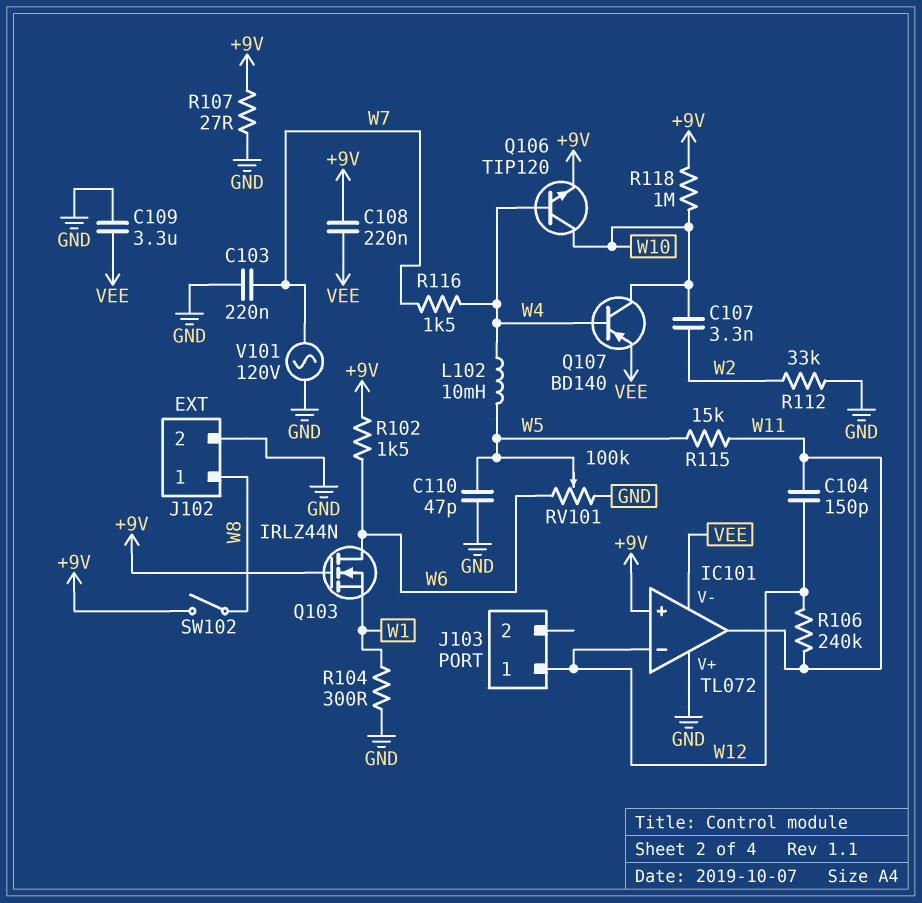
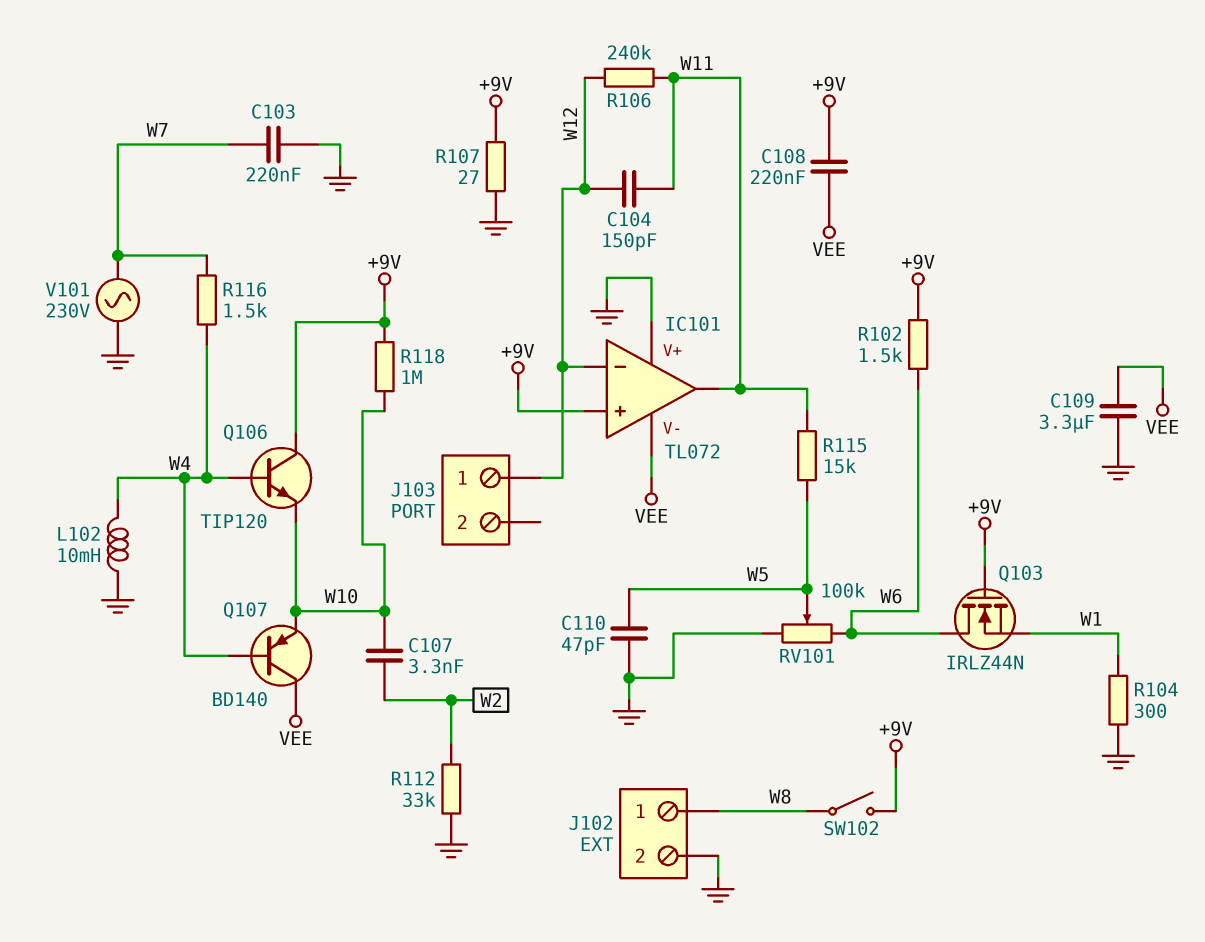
L102: 10mH (W4, W5) -> 10mH (GND, W4)
Q106: NPN TIP120 (B W4, C W10, E +9V) -> NPN TIP120 (B W4, C +9V, E W10)
Q107: PNP BD140 (B W4, C W10, E VEE) -> PNP BD140 (B W4, C VEE, E W10)
V101: AC 120V (GND, W7) -> AC 230V (GND, W7)

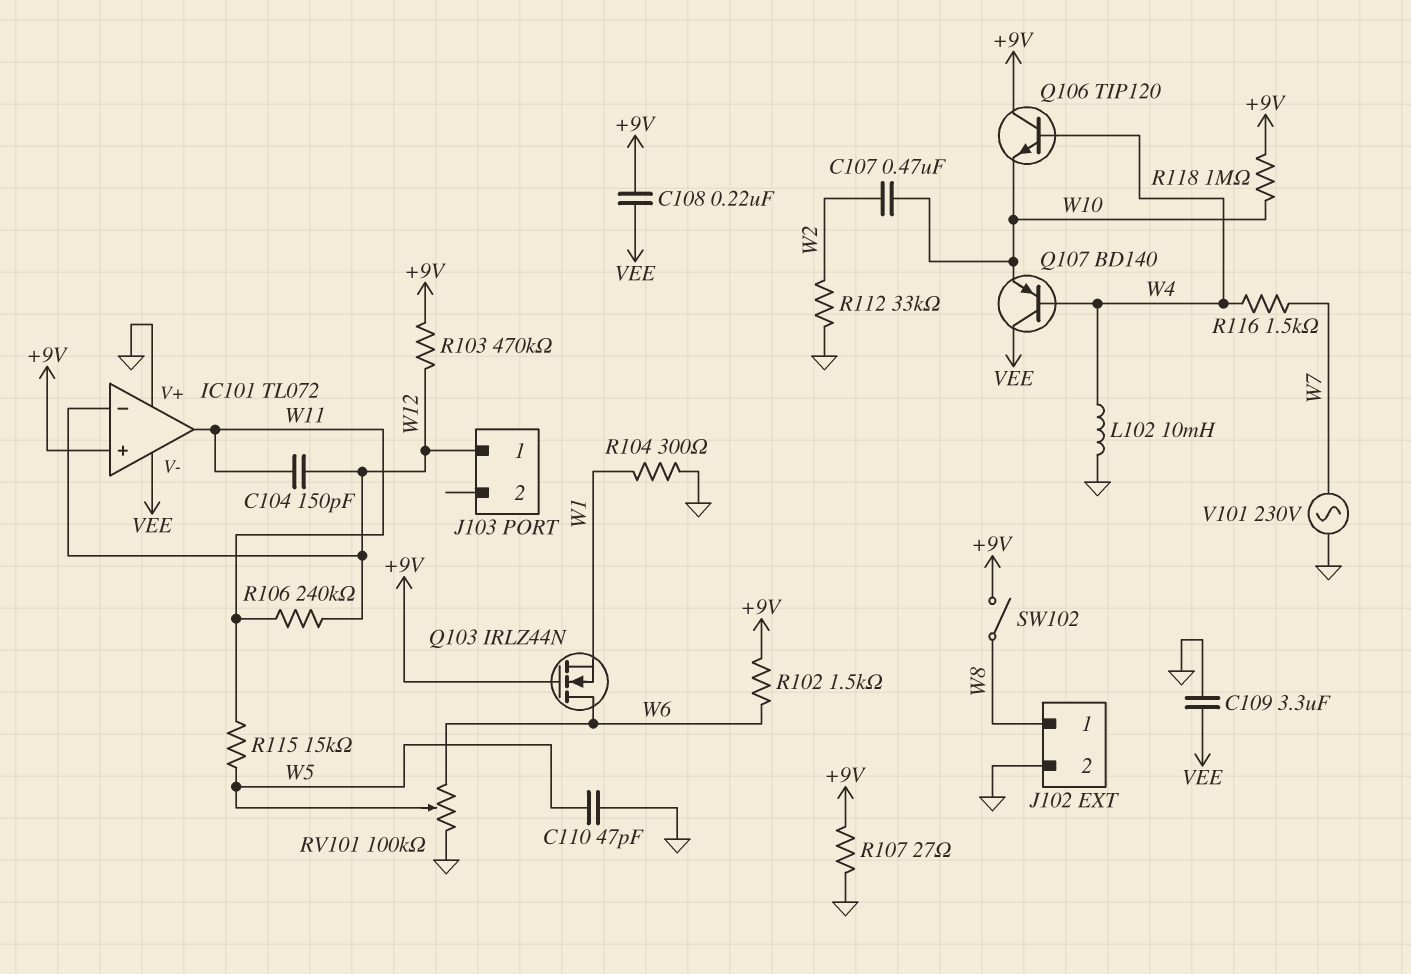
C103: 220nF (GND, W7) -> none
C107: 3.3nF (W2, W10) -> 470nF (W2, W10)
R103: none -> 470k (+9V, W12)

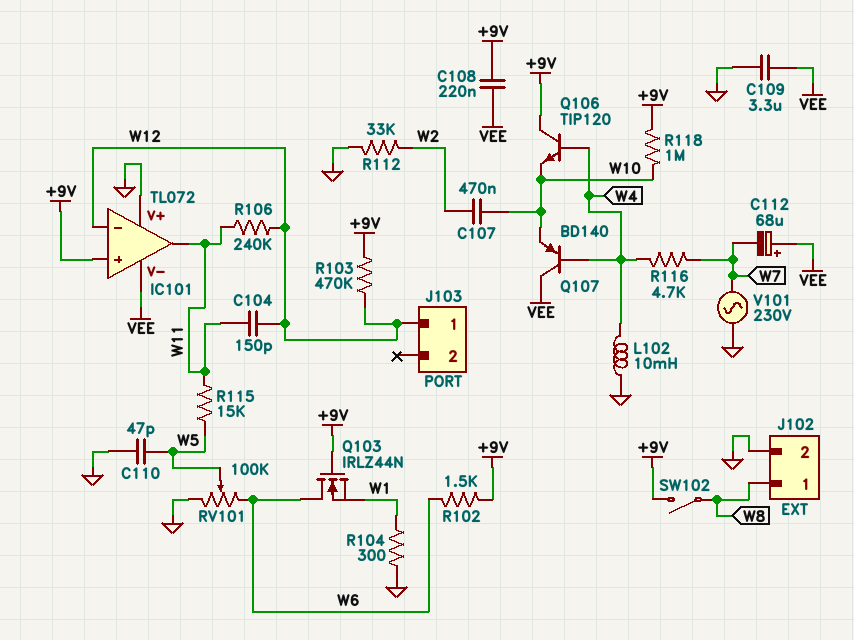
C112: none -> 68uF (plus VEE, minus W7)
R107: 27 (+9V, GND) -> none
R116: 1.5k (W4, W7) -> 4.7k (W4, W7)

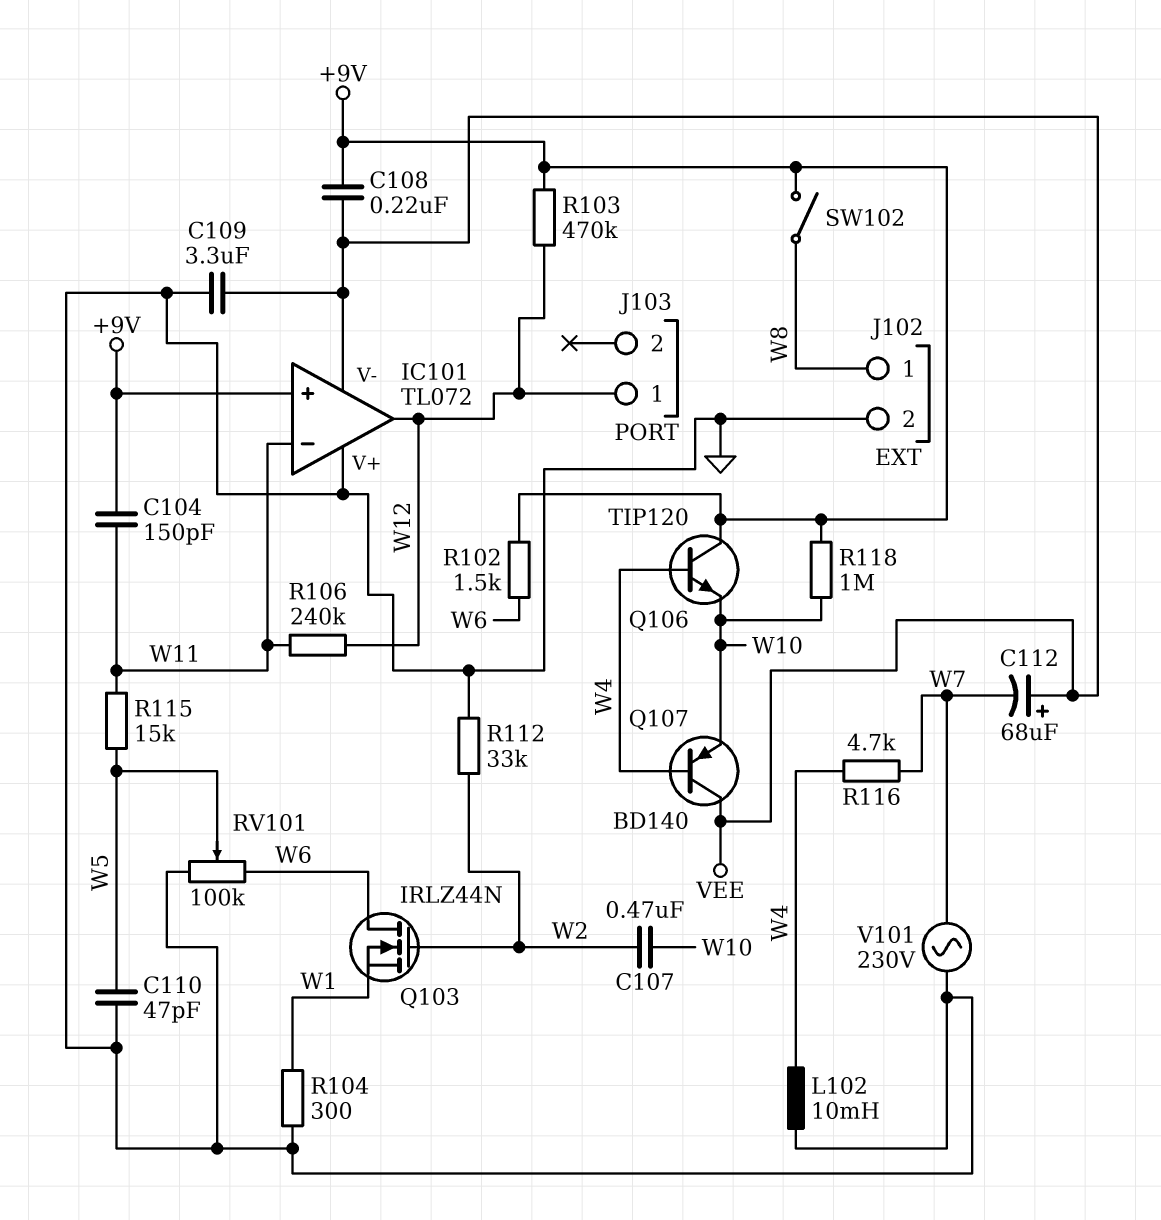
C104: 150pF (W11, W12) -> 150pF (+9V, W11)
IC101 pin in-: W12 -> W11
IC101 pin out: W11 -> W12
Q103: NMOS IRLZ44N (G +9V, D W6, S W1) -> NMOS IRLZ44N (G W2, D W6, S W1)

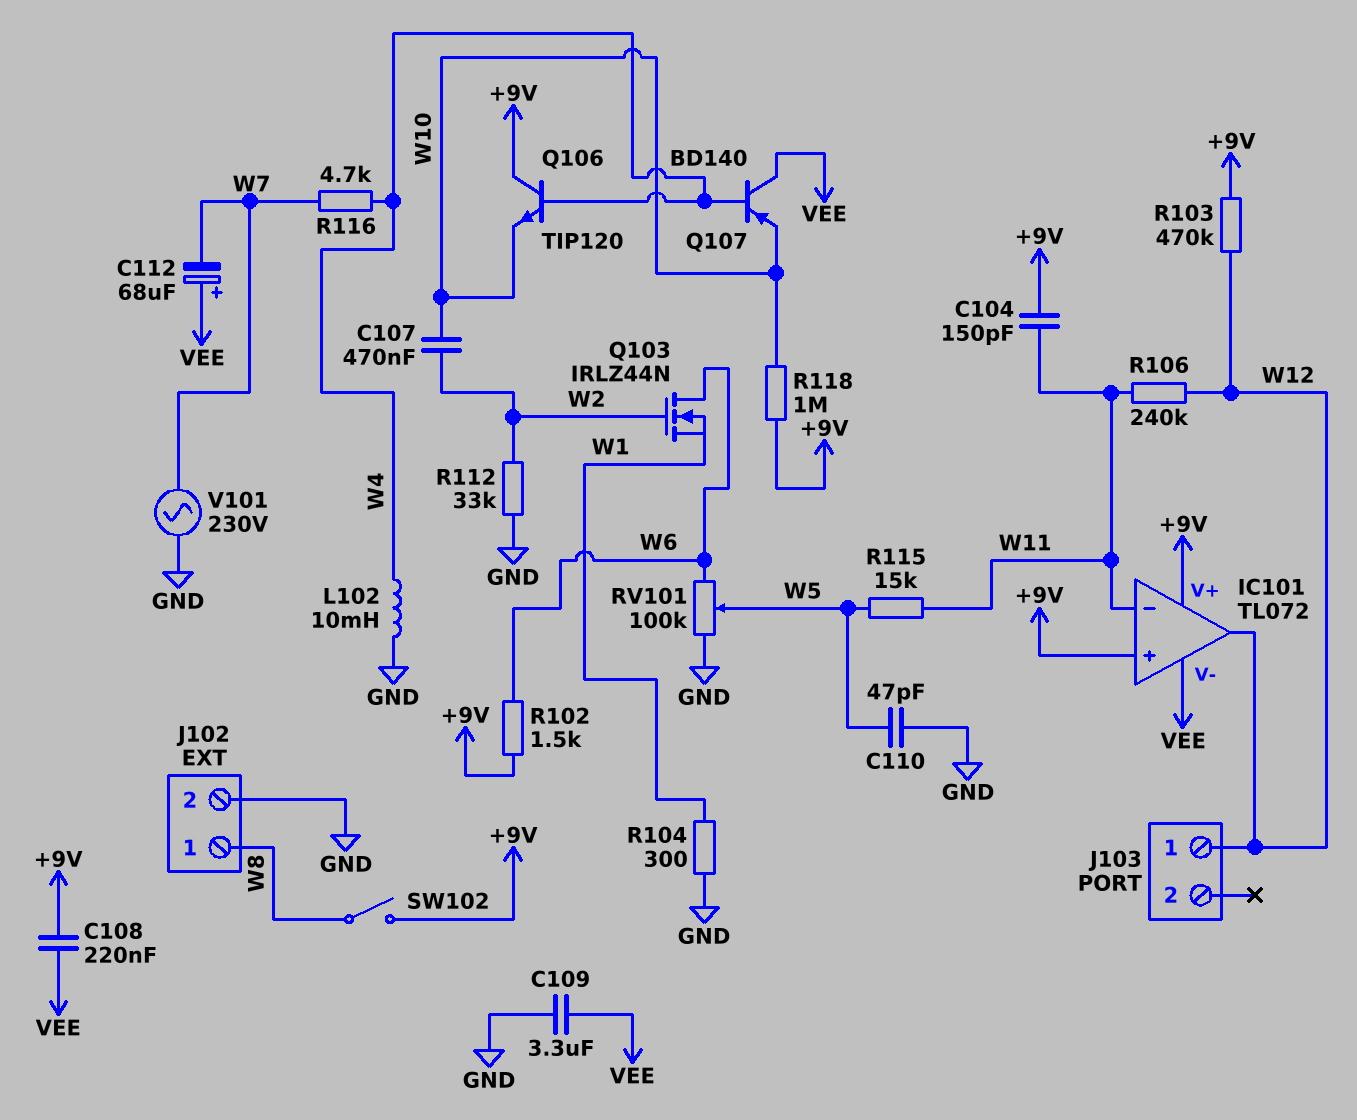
IC101 pin V+: GND -> +9V

